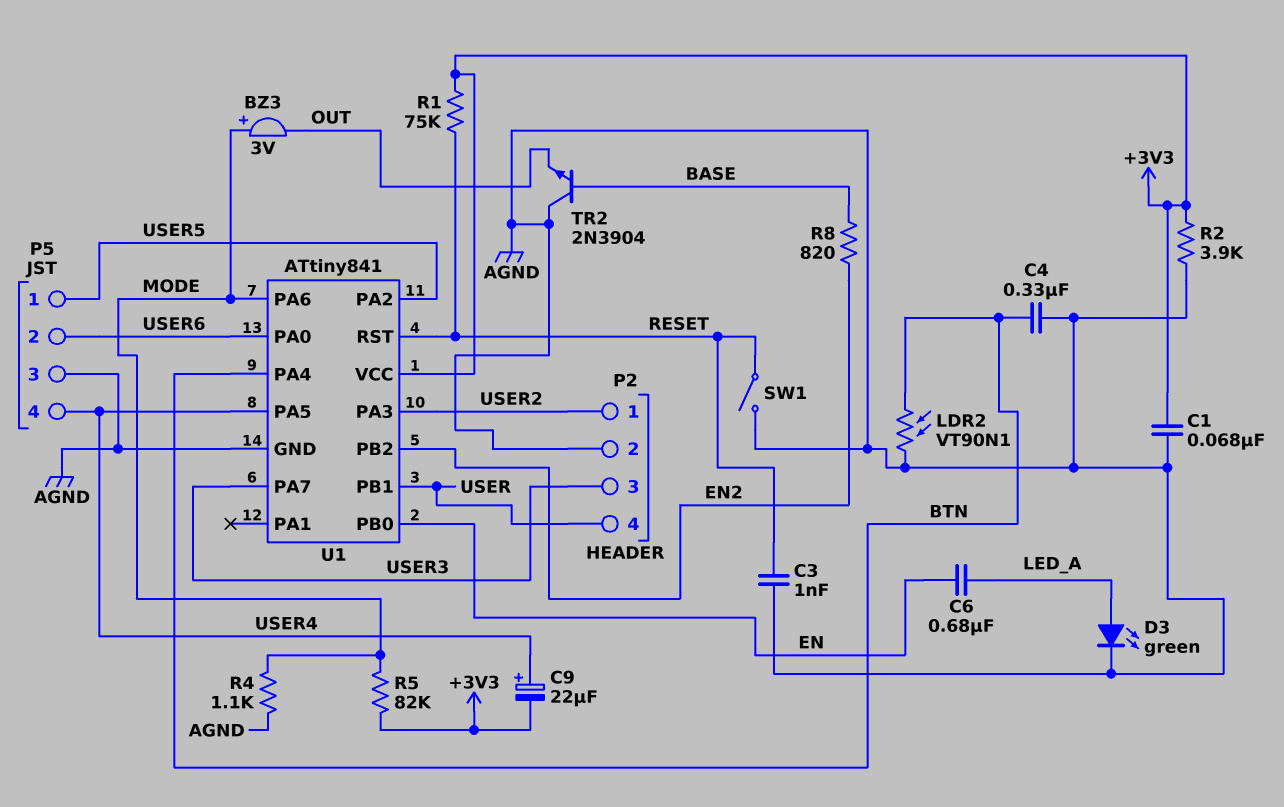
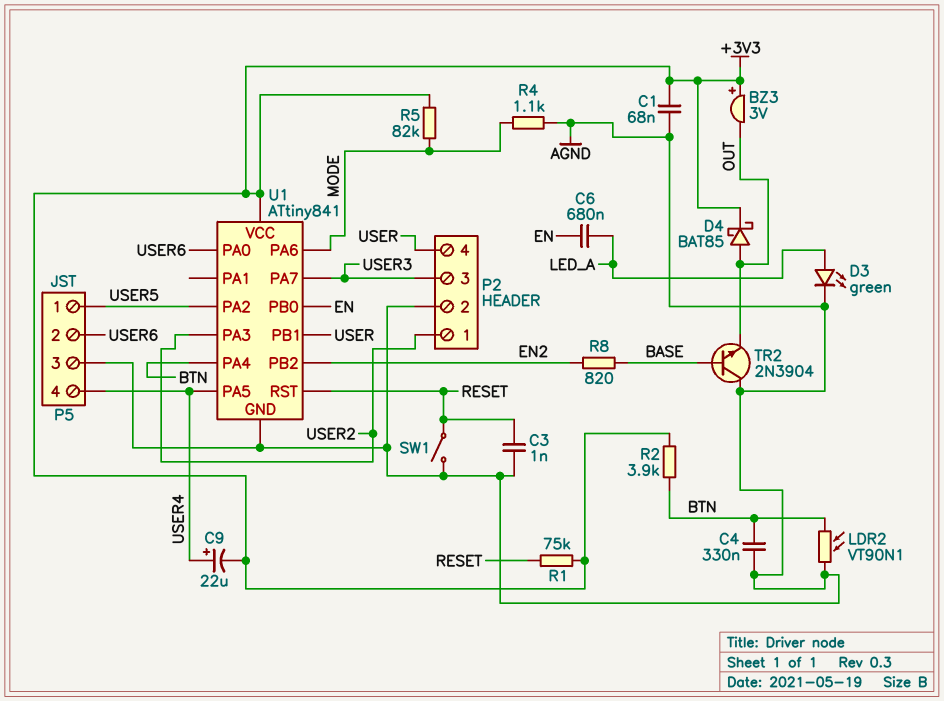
BZ3: buzzer 3V (plus MODE, minus OUT) -> buzzer 3V (plus +3V3, minus OUT)
D4: none -> schottky BAT85 (A OUT, K +3V3)
R2: 3.9k (+3V3, AGND) -> 3.9k (+3V3, BTN)

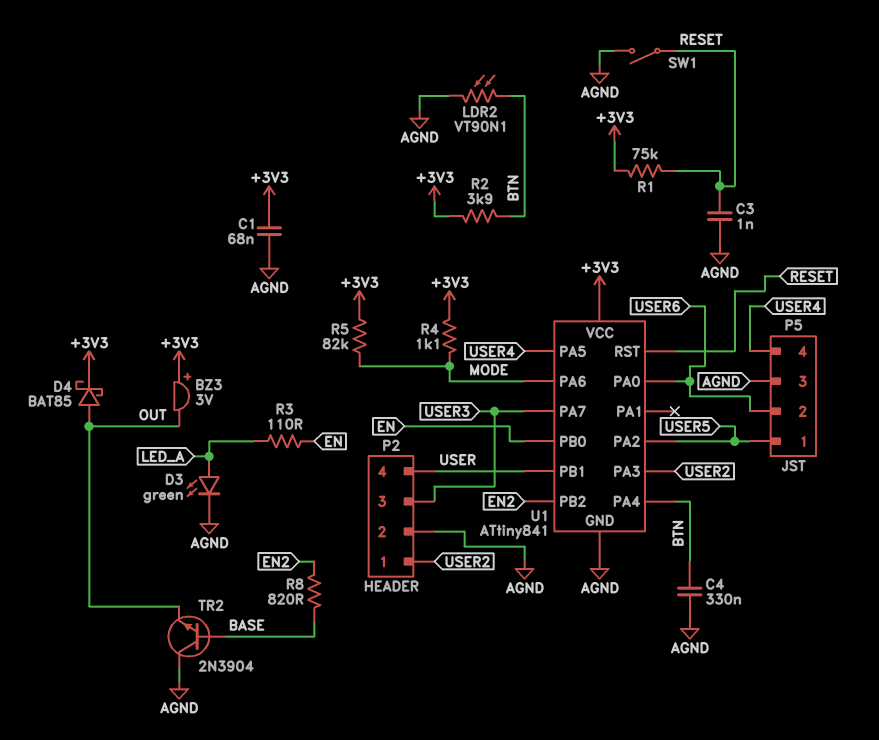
C6: 680nF (EN, LED_A) -> none
C9: 22uF (plus USER4, minus +3V3) -> none
R3: none -> 110 (EN, LED_A)
R4: 1.1k (AGND, MODE) -> 1.1k (+3V3, MODE)

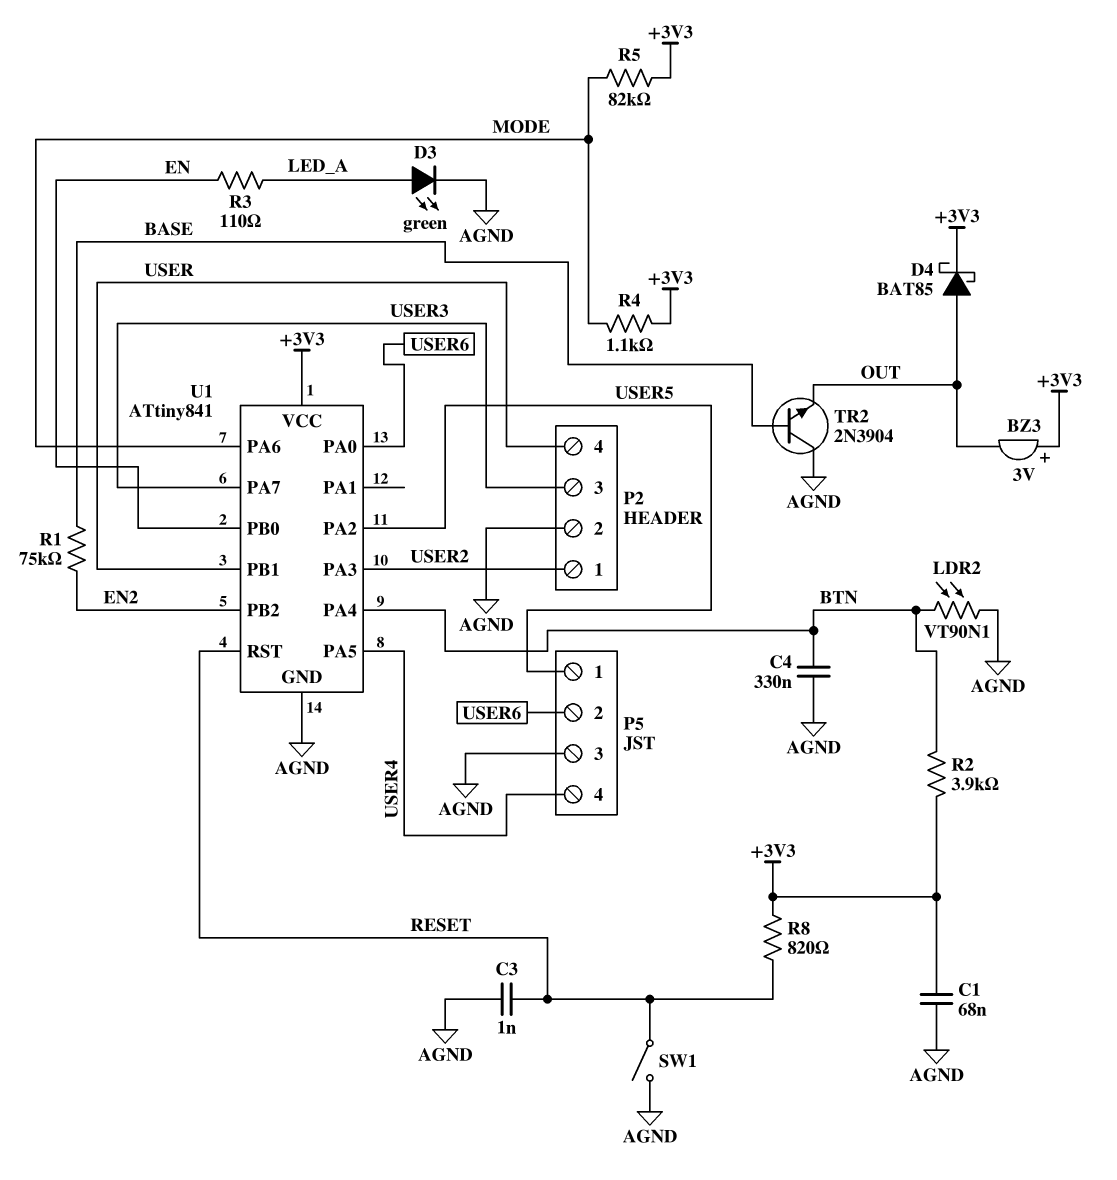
R1: 75k (+3V3, RESET) -> 75k (BASE, EN2)
R8: 820 (BASE, EN2) -> 820 (+3V3, RESET)

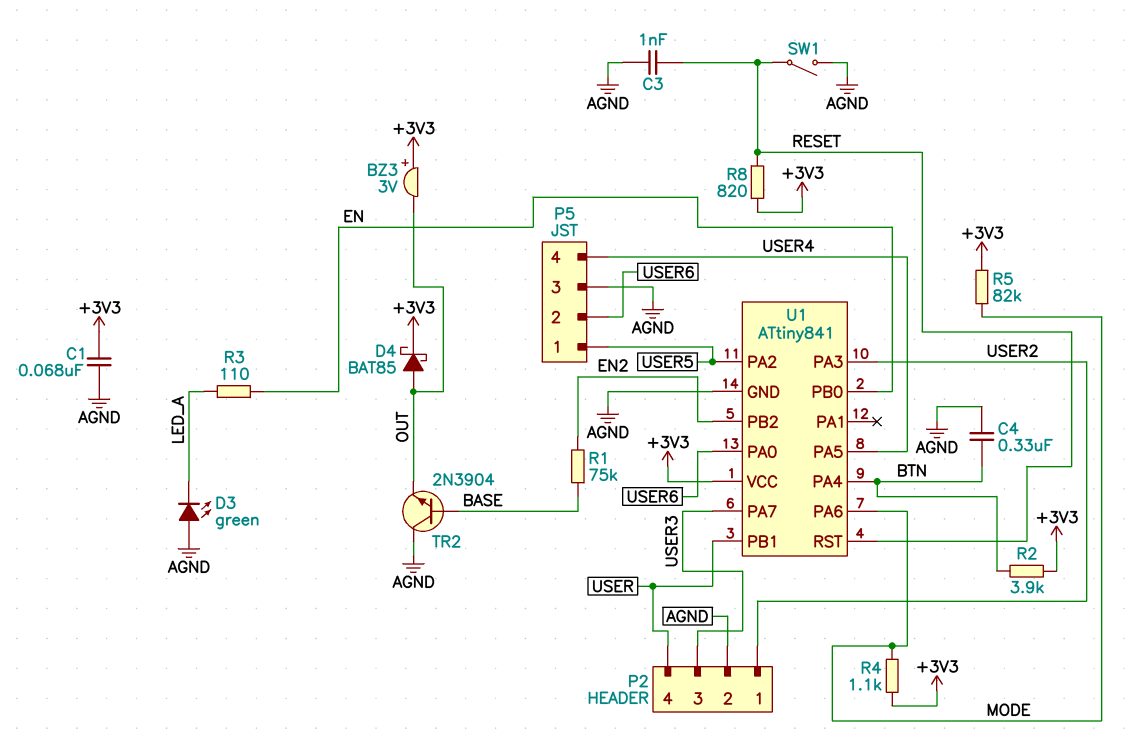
D3: LED green (A LED_A, K AGND) -> LED green (A AGND, K LED_A)
LDR2: VT90N1 (AGND, BTN) -> none

